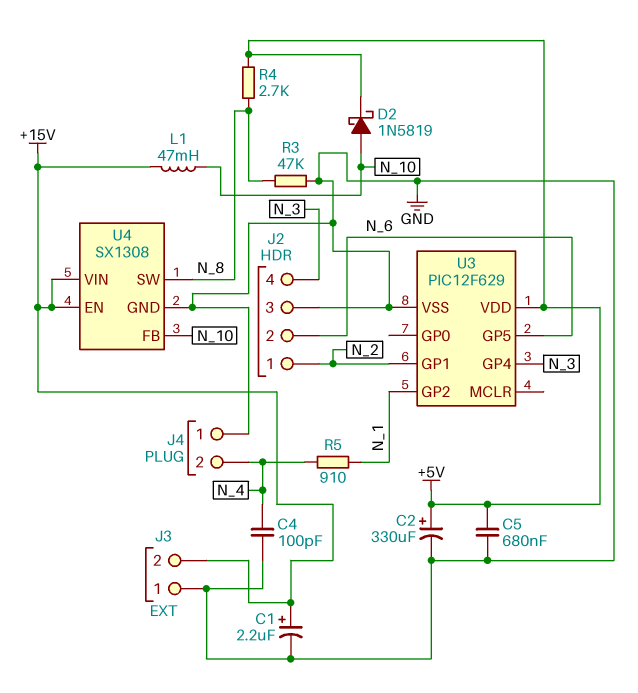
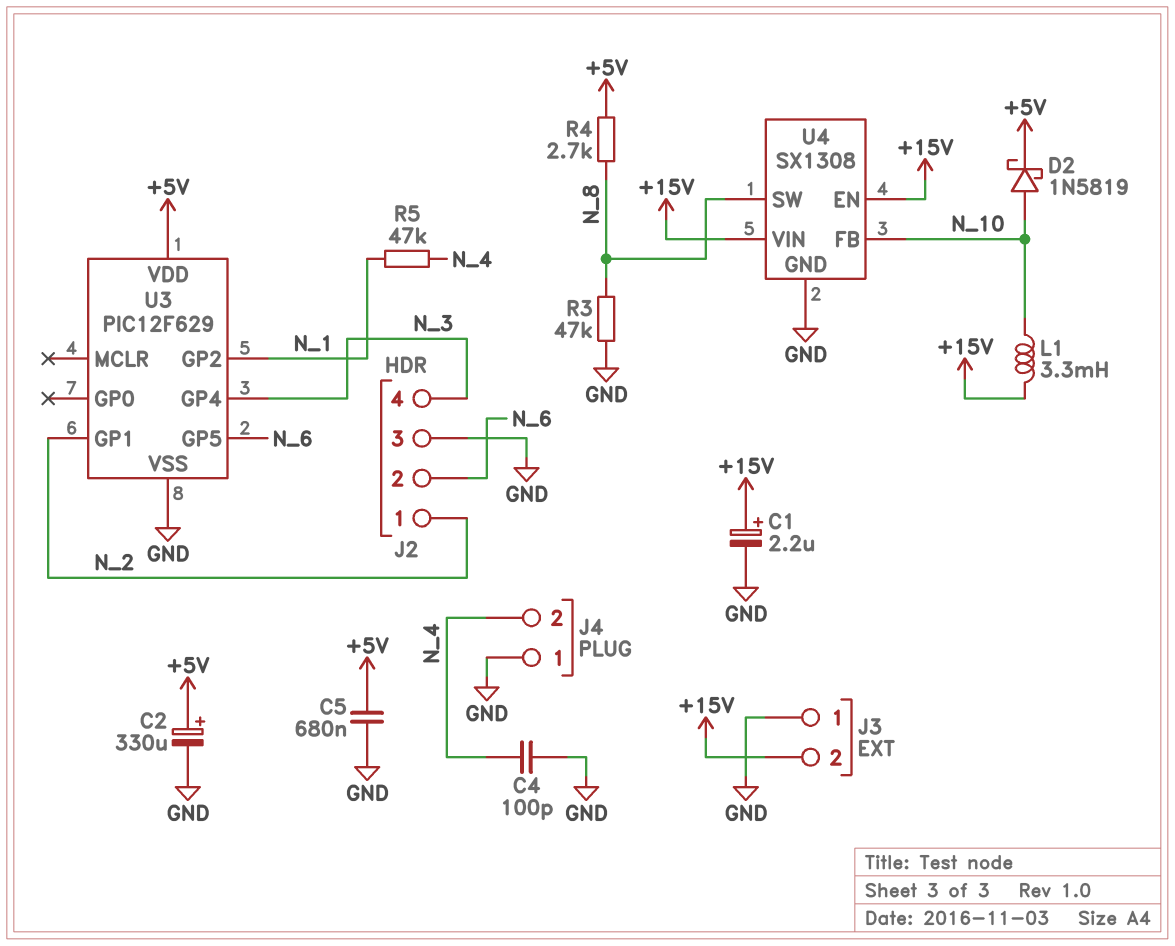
L1: 47mH (+15V, N_10) -> 3.3mH (+15V, N_10)
R5: 910 (N_1, N_4) -> 47k (N_1, N_4)

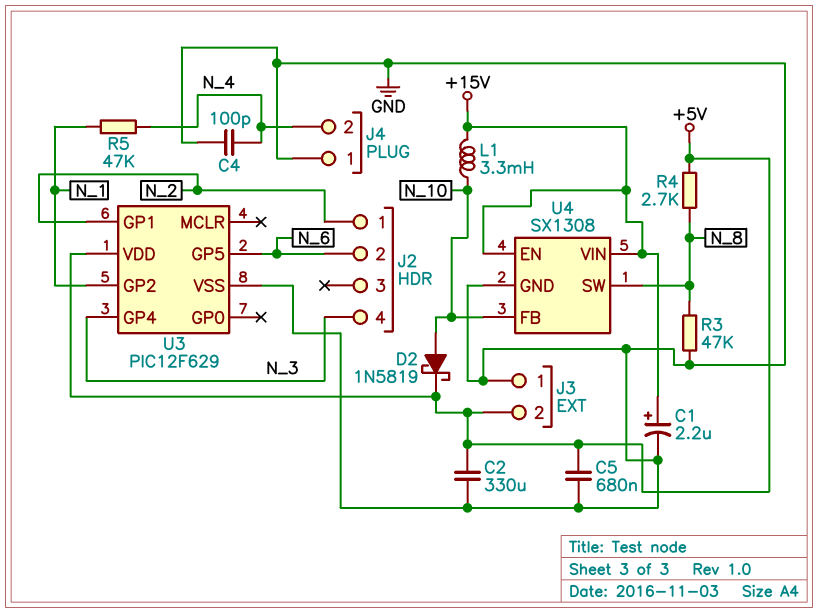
C2: 330uF (plus +5V, minus GND) -> 330uF (+5V, GND)
J2 pin 3: GND -> none
J3 pin 2: +15V -> +5V

